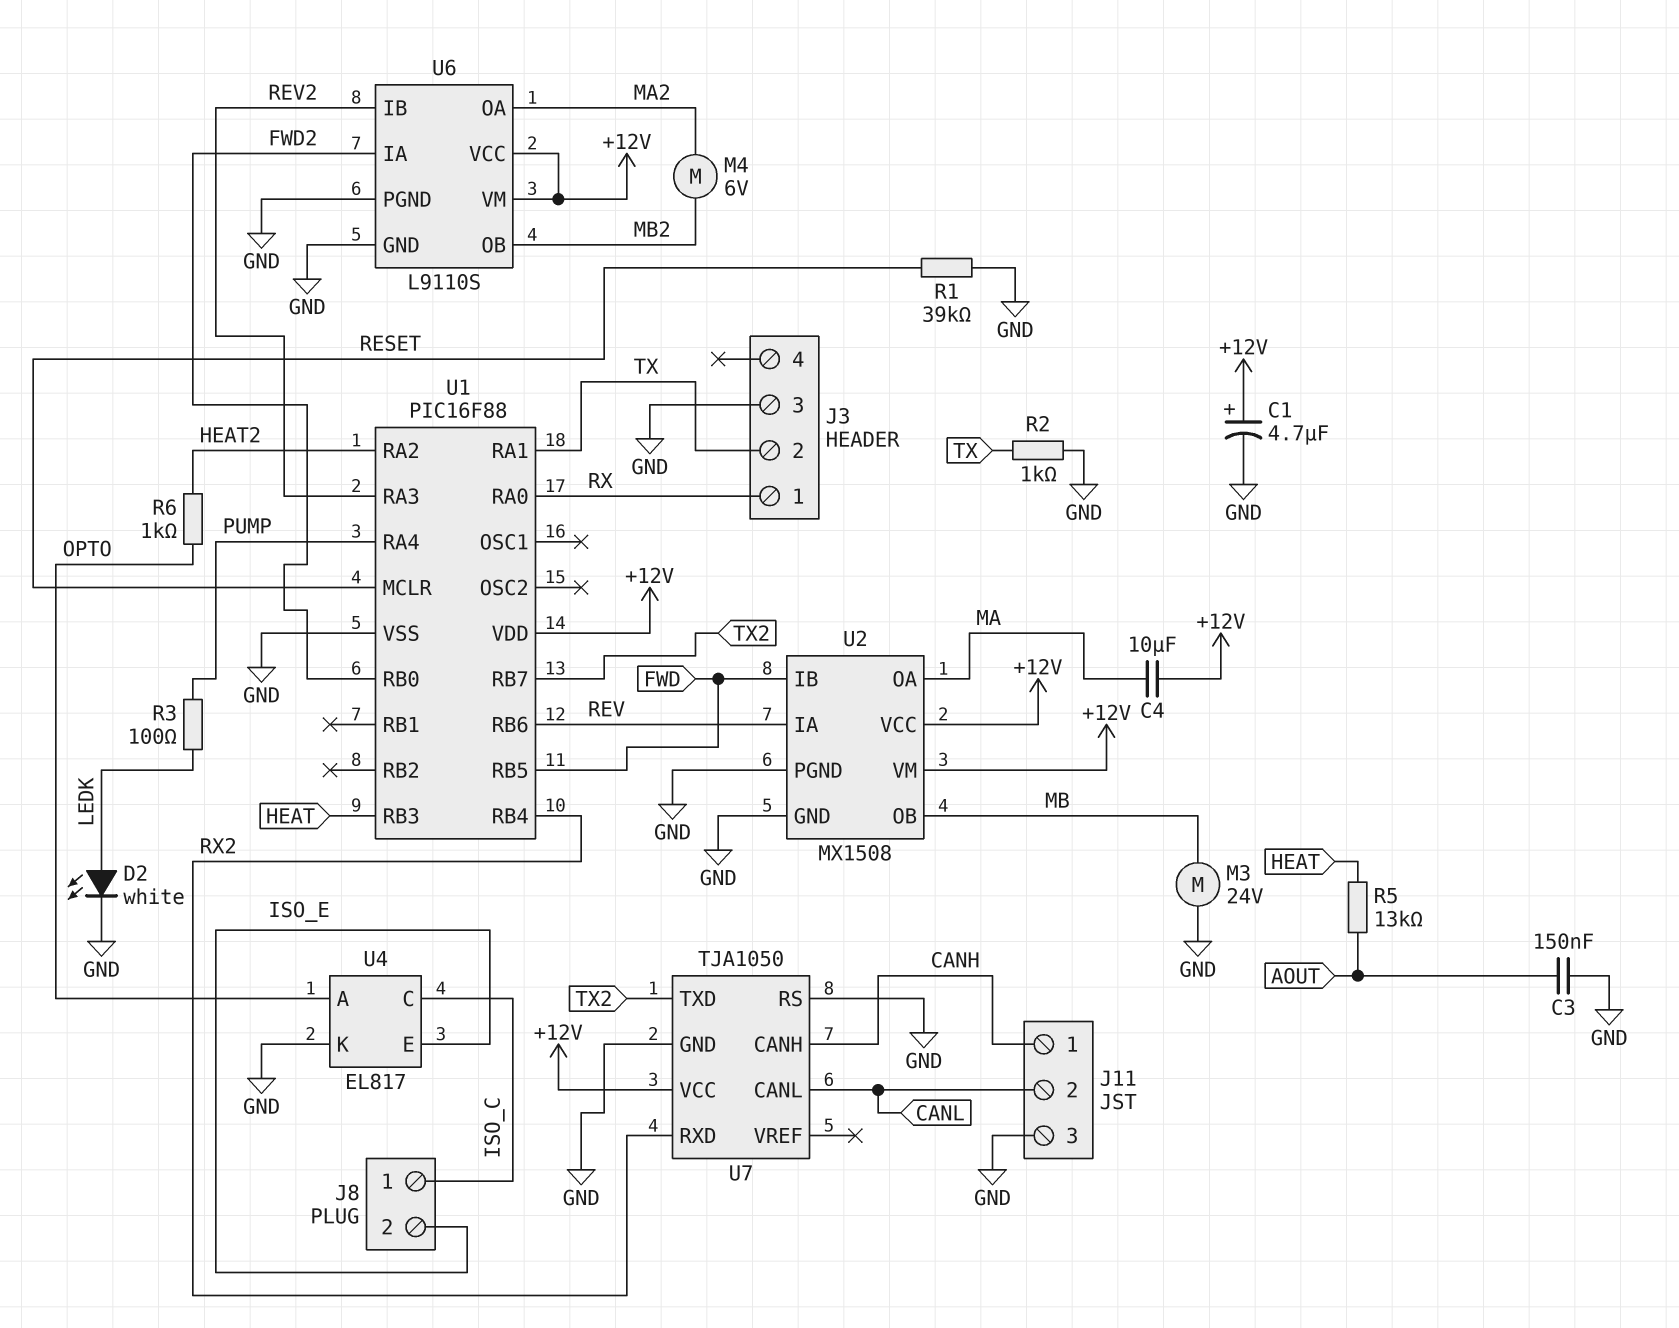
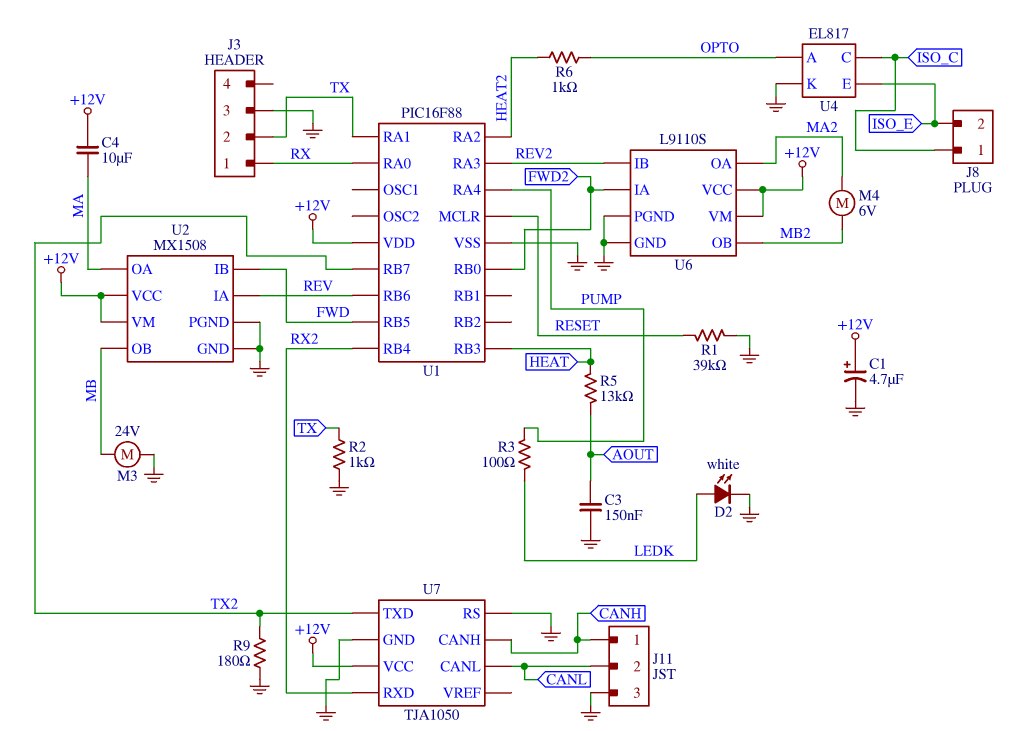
R9: none -> 180 (GND, TX2)

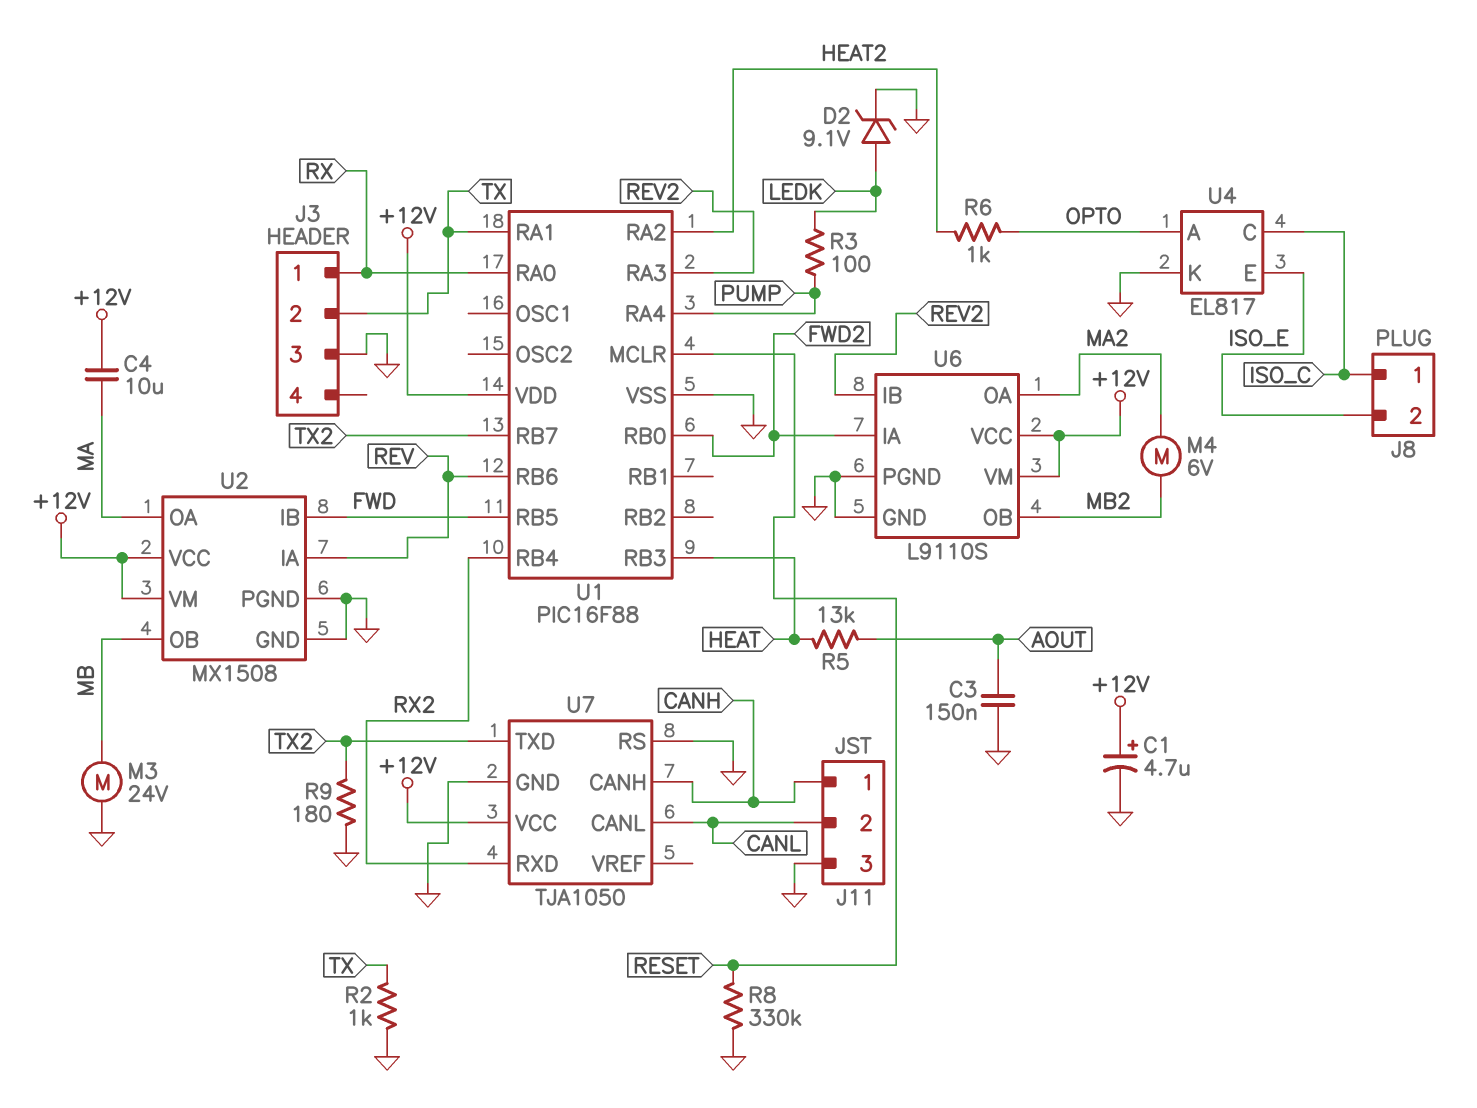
D2: LED white (A LEDK, K GND) -> zener 9.1V (A LEDK, K GND)
R1: 39k (GND, RESET) -> none
R8: none -> 330k (GND, RESET)

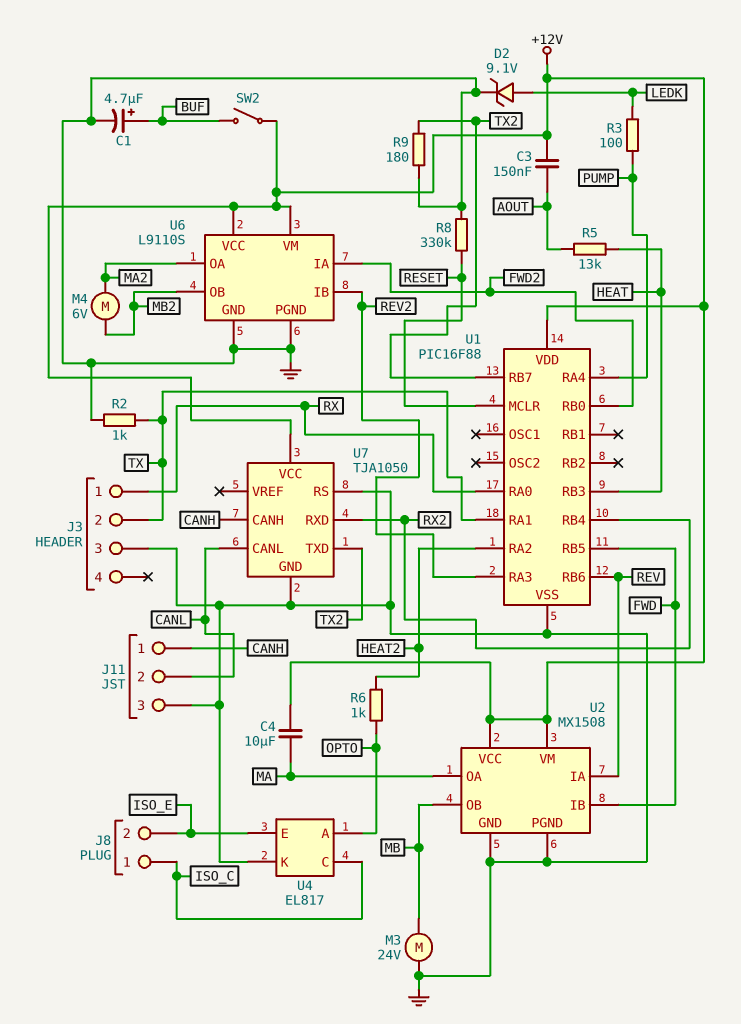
C1: 4.7uF (plus +12V, minus GND) -> 4.7uF (plus BUF, minus GND)
C3: 150nF (AOUT, GND) -> 150nF (+12V, AOUT)
SW2: none -> switch (+12V, BUF)

